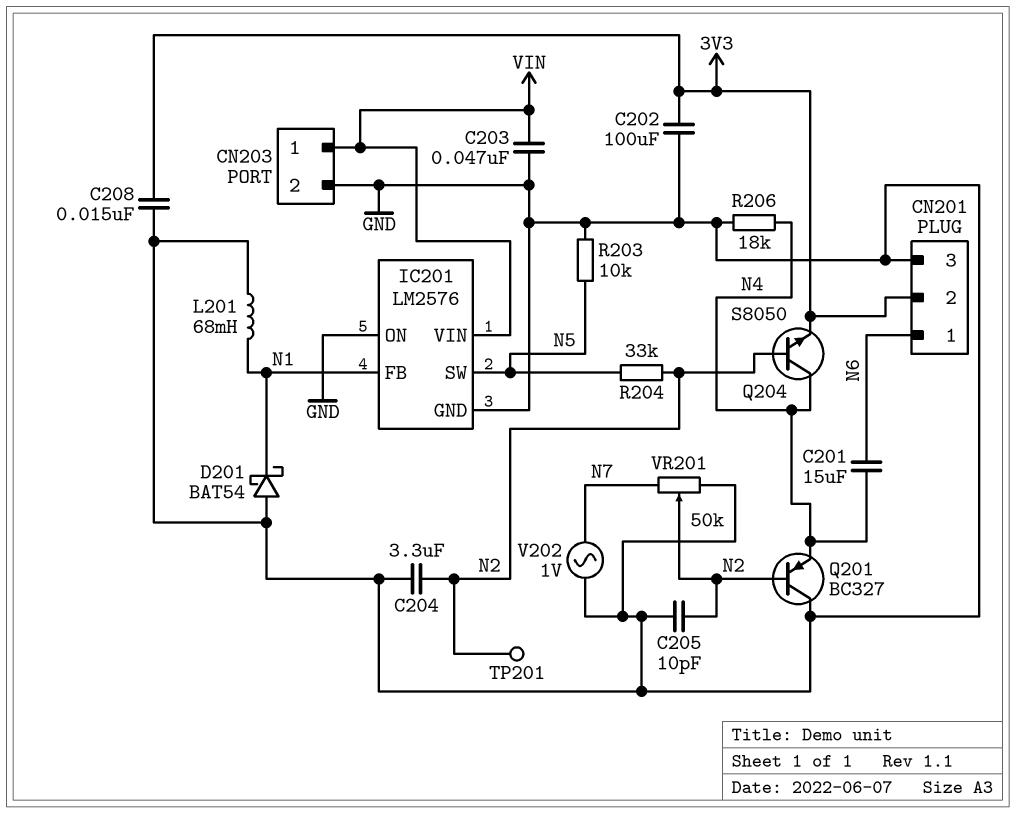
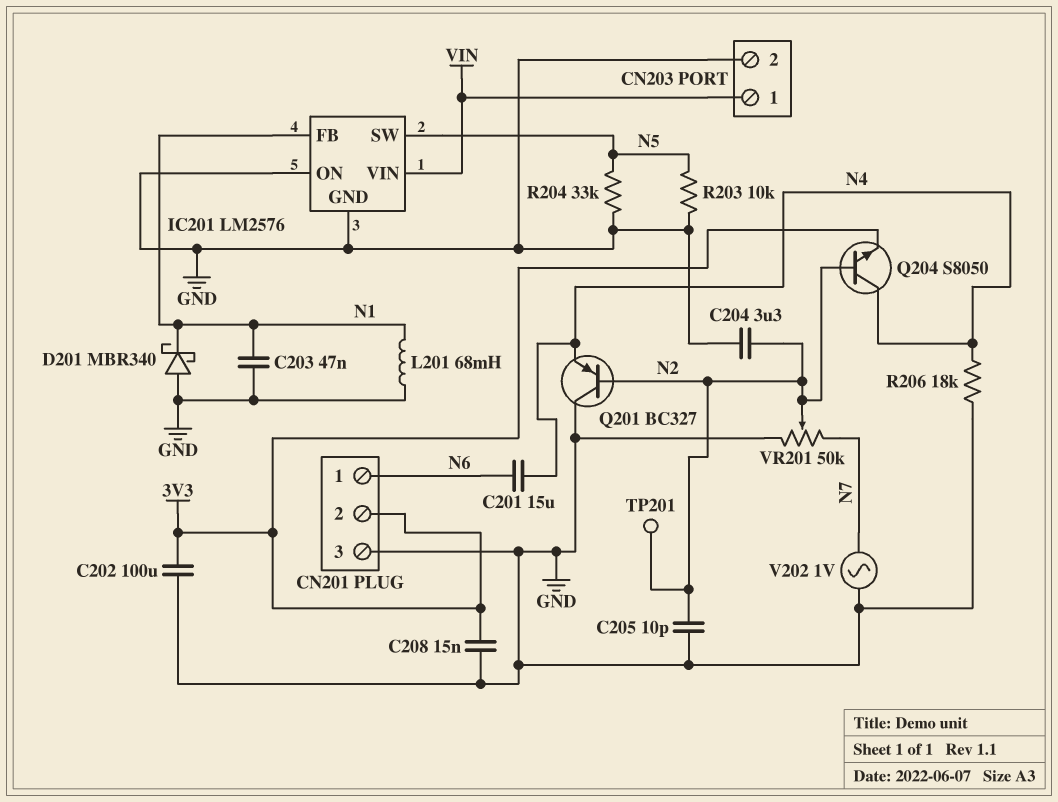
C203: 47nF (GND, VIN) -> 47nF (GND, N1)
D201: schottky BAT54 (A GND, K N1) -> schottky MBR340 (A GND, K N1)
R204: 33k (N2, N5) -> 33k (GND, N5)

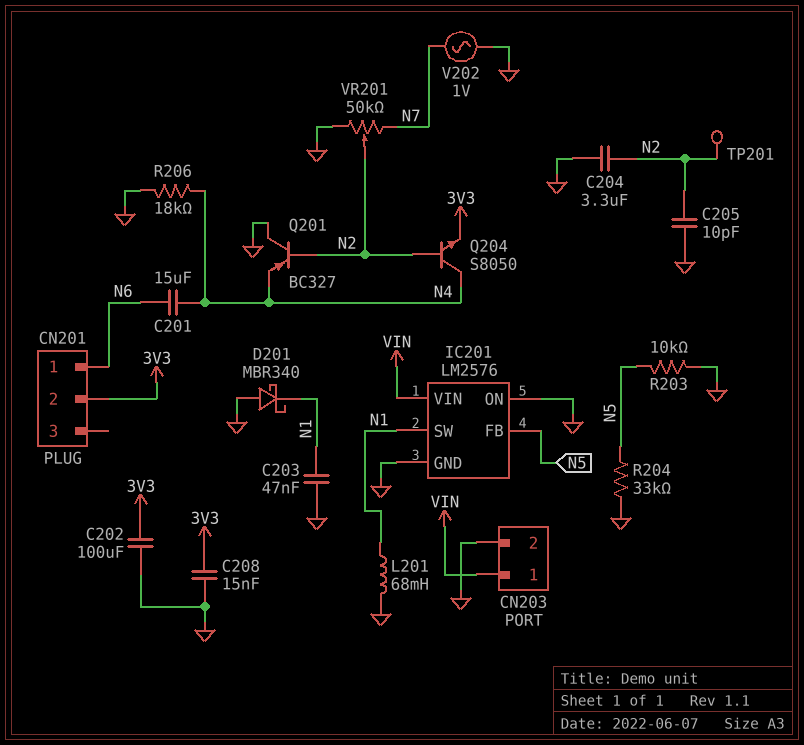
CN201 pin 3: GND -> none
IC201 pin FB: N1 -> N5
IC201 pin SW: N5 -> N1

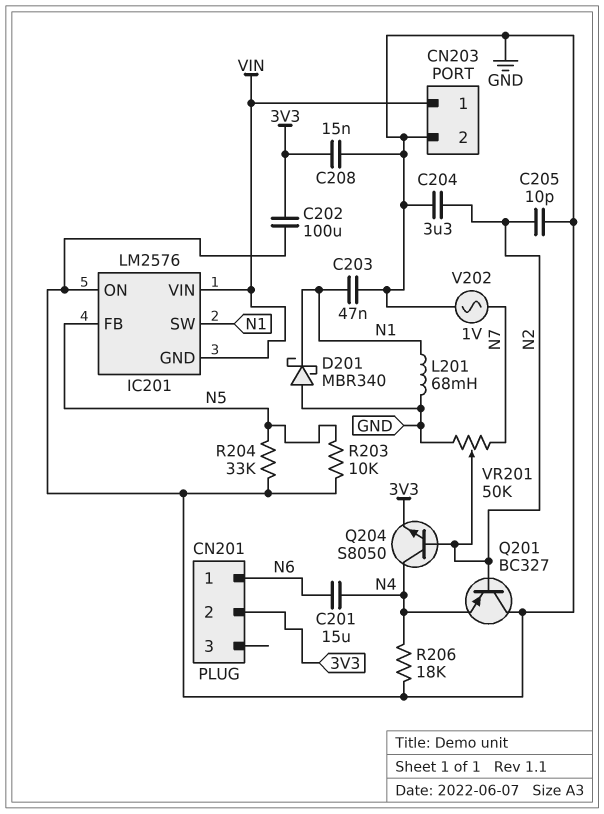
IC201 pin GND: GND -> VIN
TP201: test point (N2) -> none

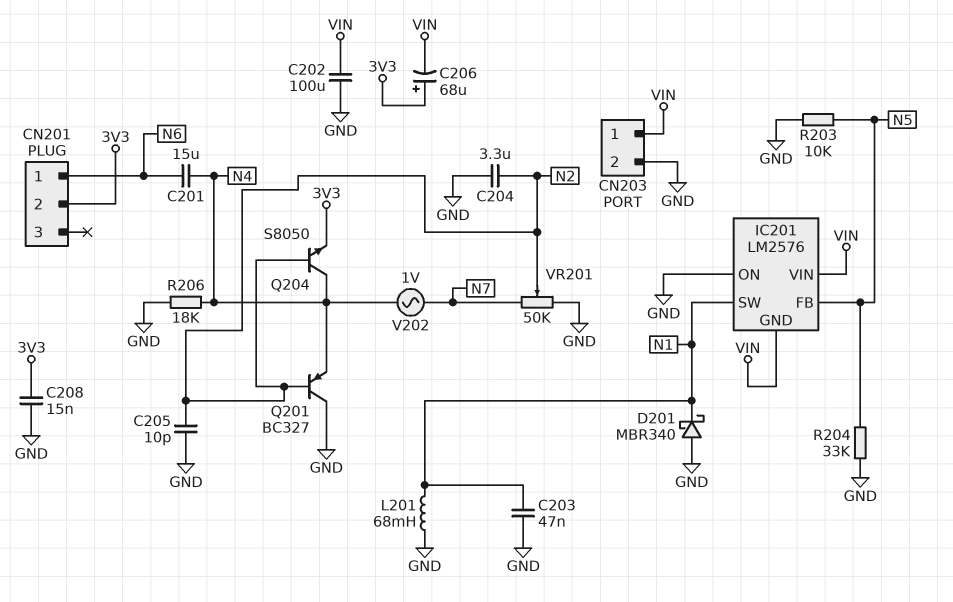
C202: 100uF (3V3, GND) -> 100uF (GND, VIN)
C206: none -> 68uF (plus 3V3, minus VIN)
V202: AC 1V (GND, N7) -> AC 1V (N4, N7)

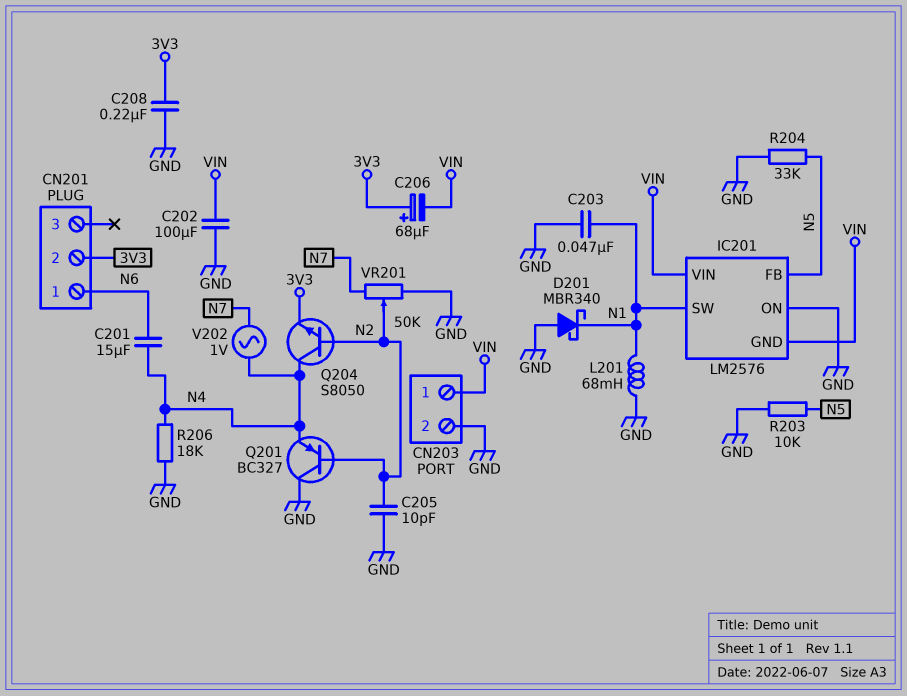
C204: 3.3uF (GND, N2) -> none
C208: 15nF (3V3, GND) -> 220nF (3V3, GND)

